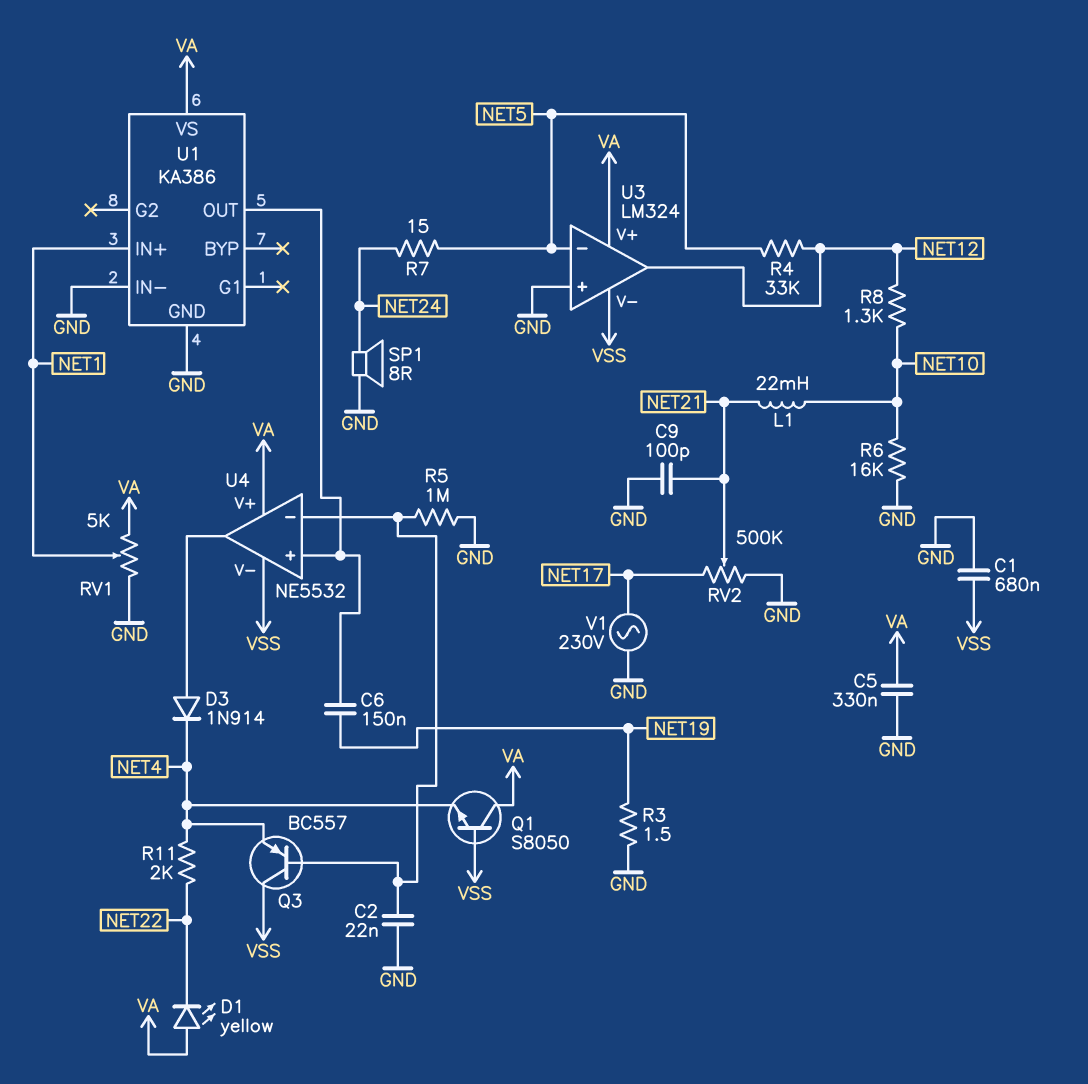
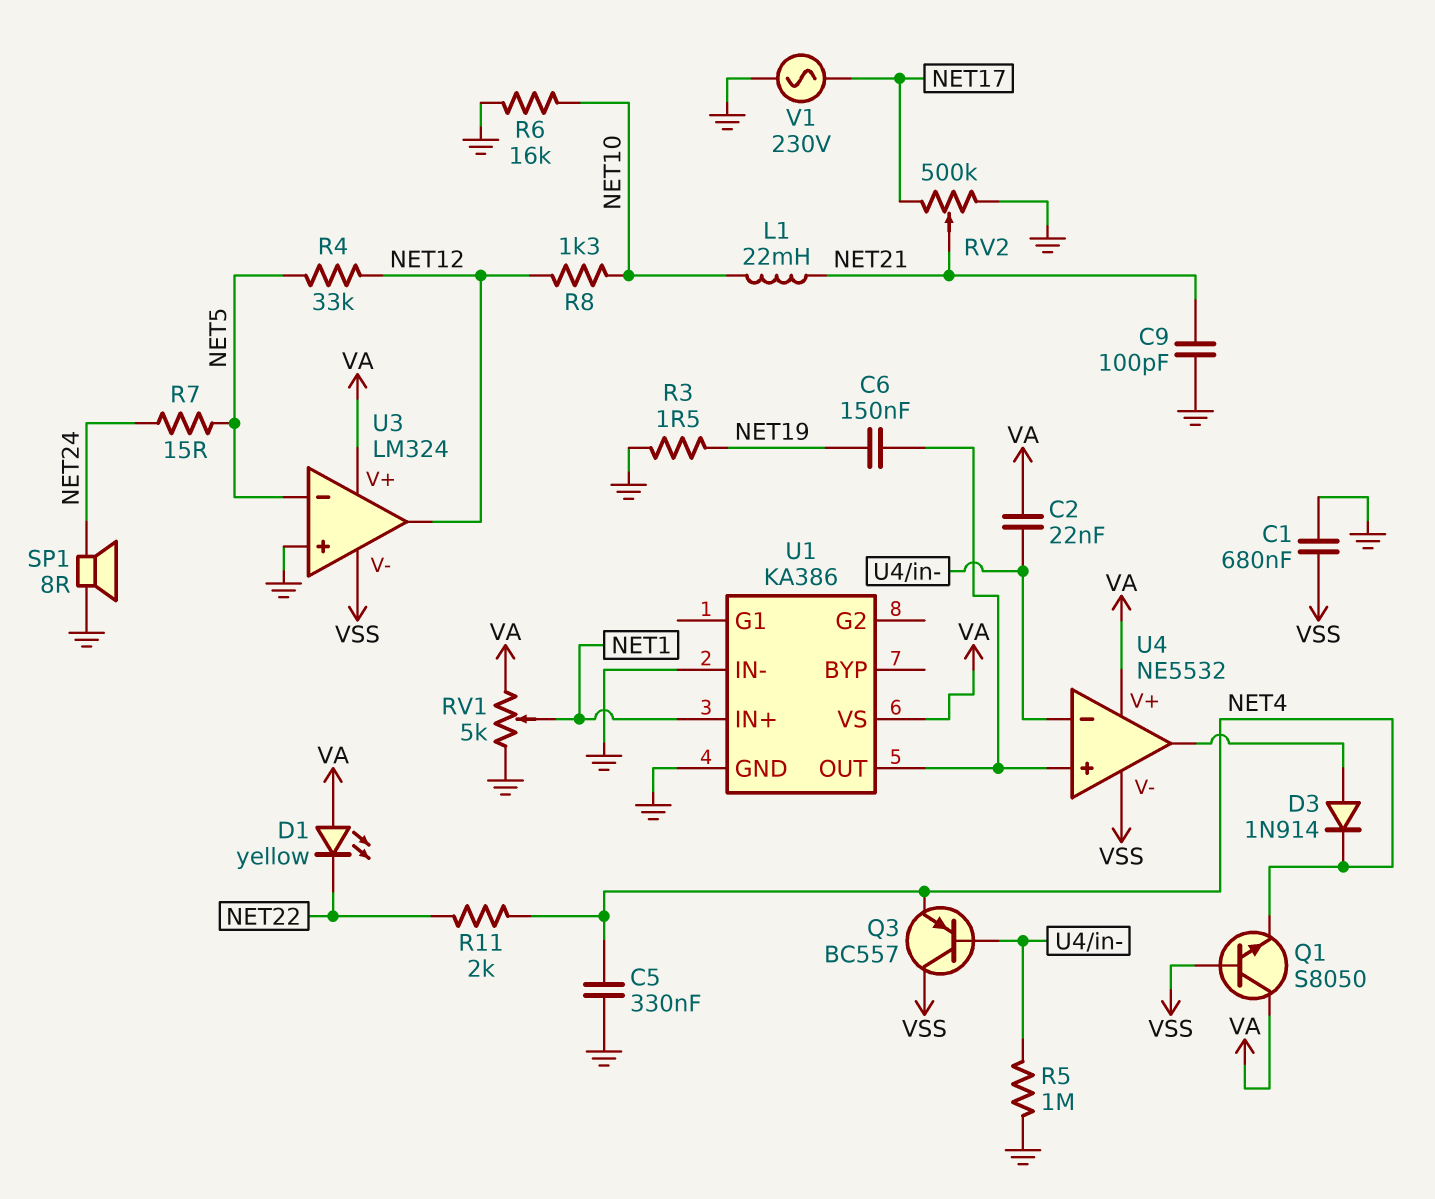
C2: 22nF (GND, U4/in-) -> 22nF (U4/in-, VA)
C5: 330nF (GND, VA) -> 330nF (GND, NET4)

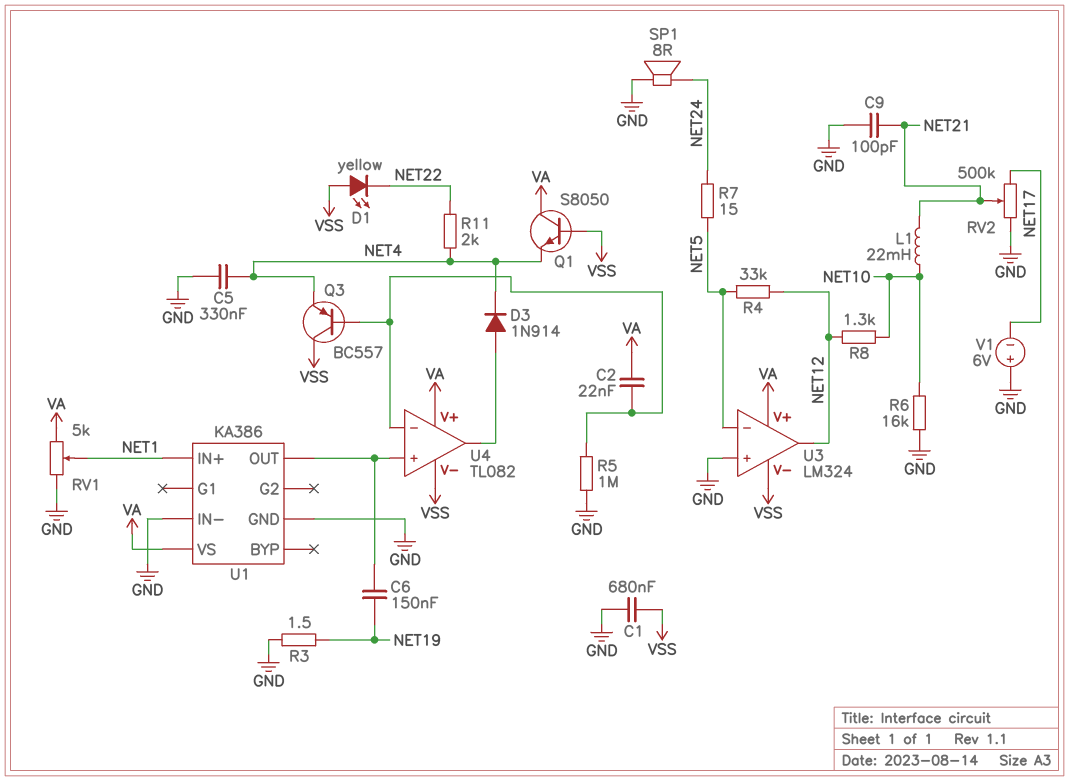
D1: LED yellow (A VA, K NET22) -> LED yellow (A VSS, K NET22)
U4: NE5532 -> TL082
V1: AC 230V (GND, NET17) -> 6V (plus GND, minus NET17)

